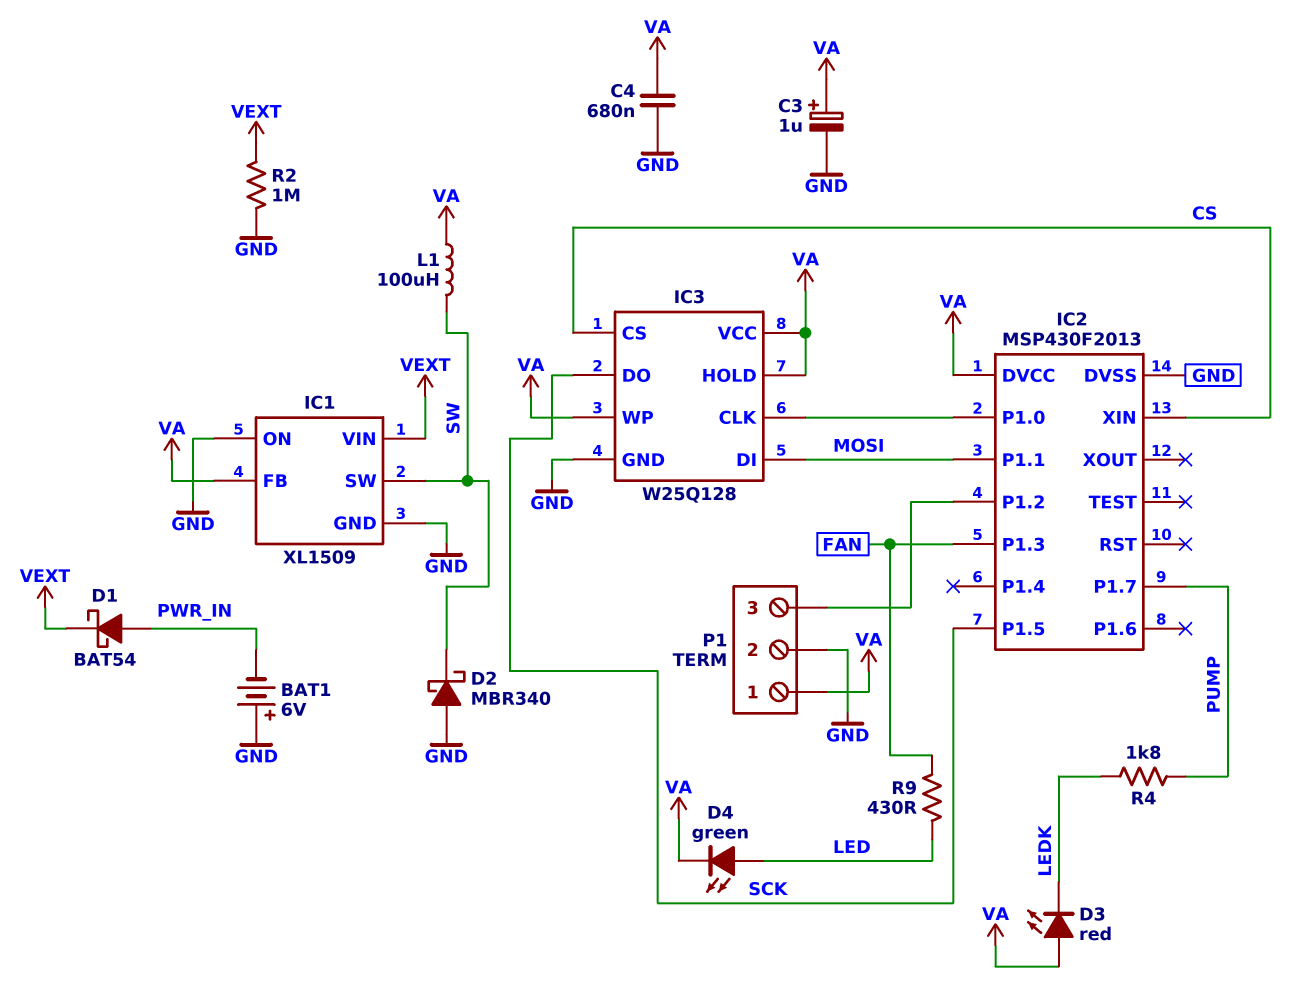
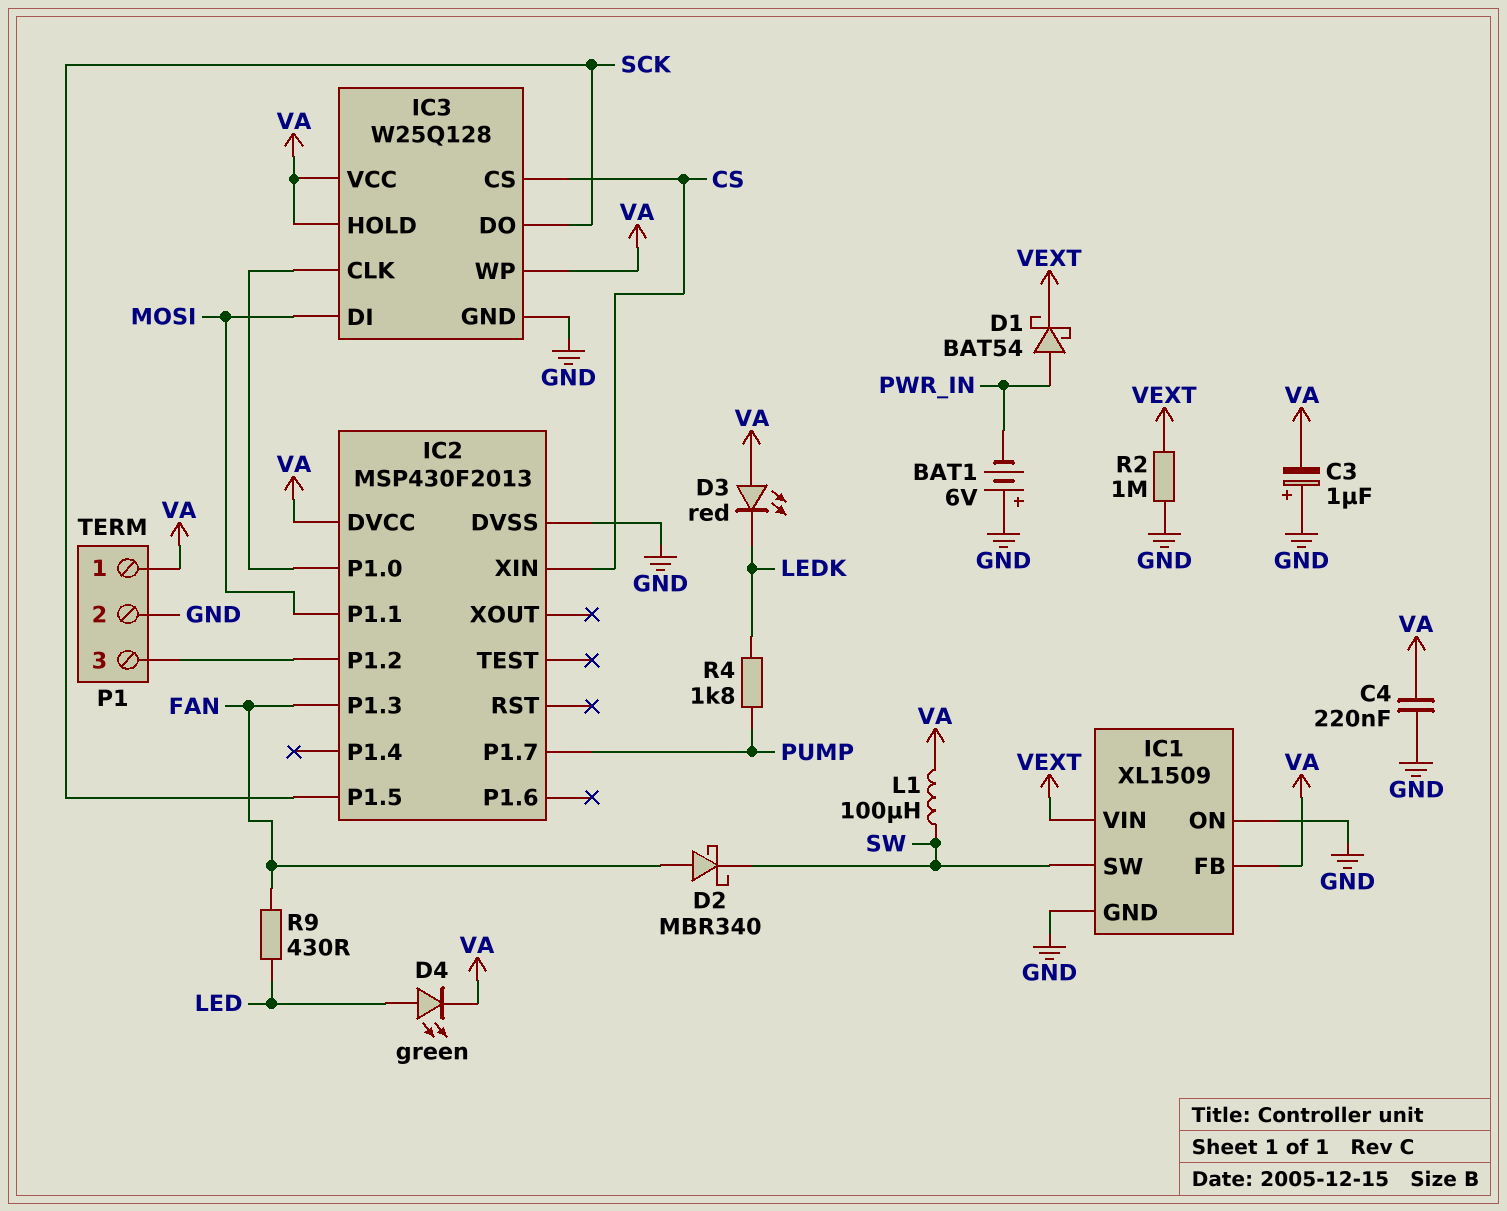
C3: 1uF (plus VA, minus GND) -> 1uF (plus GND, minus VA)
C4: 680nF (GND, VA) -> 220nF (GND, VA)
D2: schottky MBR340 (A GND, K SW) -> schottky MBR340 (A FAN, K SW)

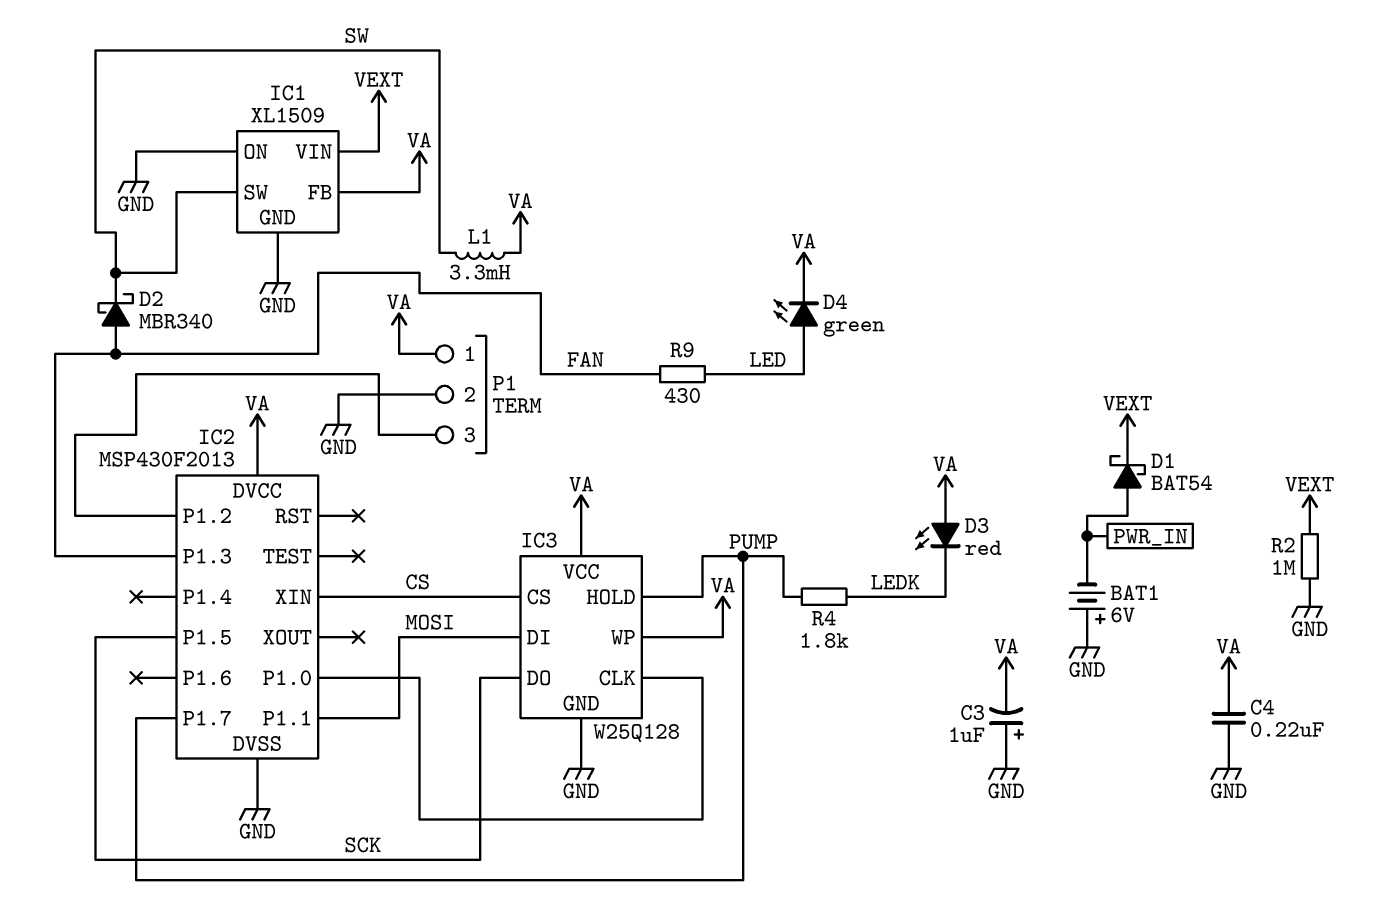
IC3 pin HOLD: VA -> PUMP
L1: 100uH (SW, VA) -> 3.3mH (SW, VA)

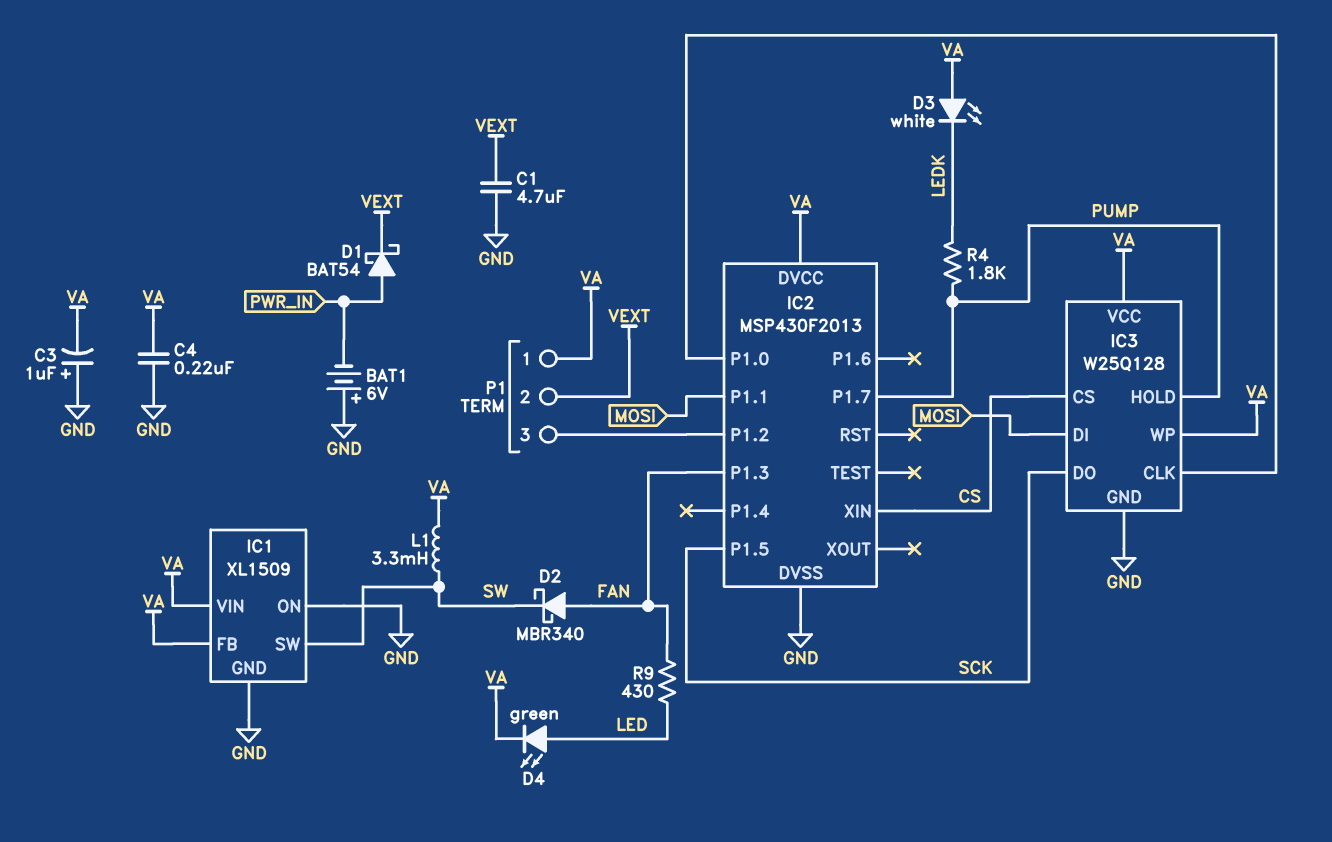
C1: none -> 4.7uF (GND, VEXT)
D3: LED red (A VA, K LEDK) -> LED white (A VA, K LEDK)
IC1 pin VIN: VEXT -> VA
P1 pin 2: GND -> VEXT
R2: 1M (GND, VEXT) -> none

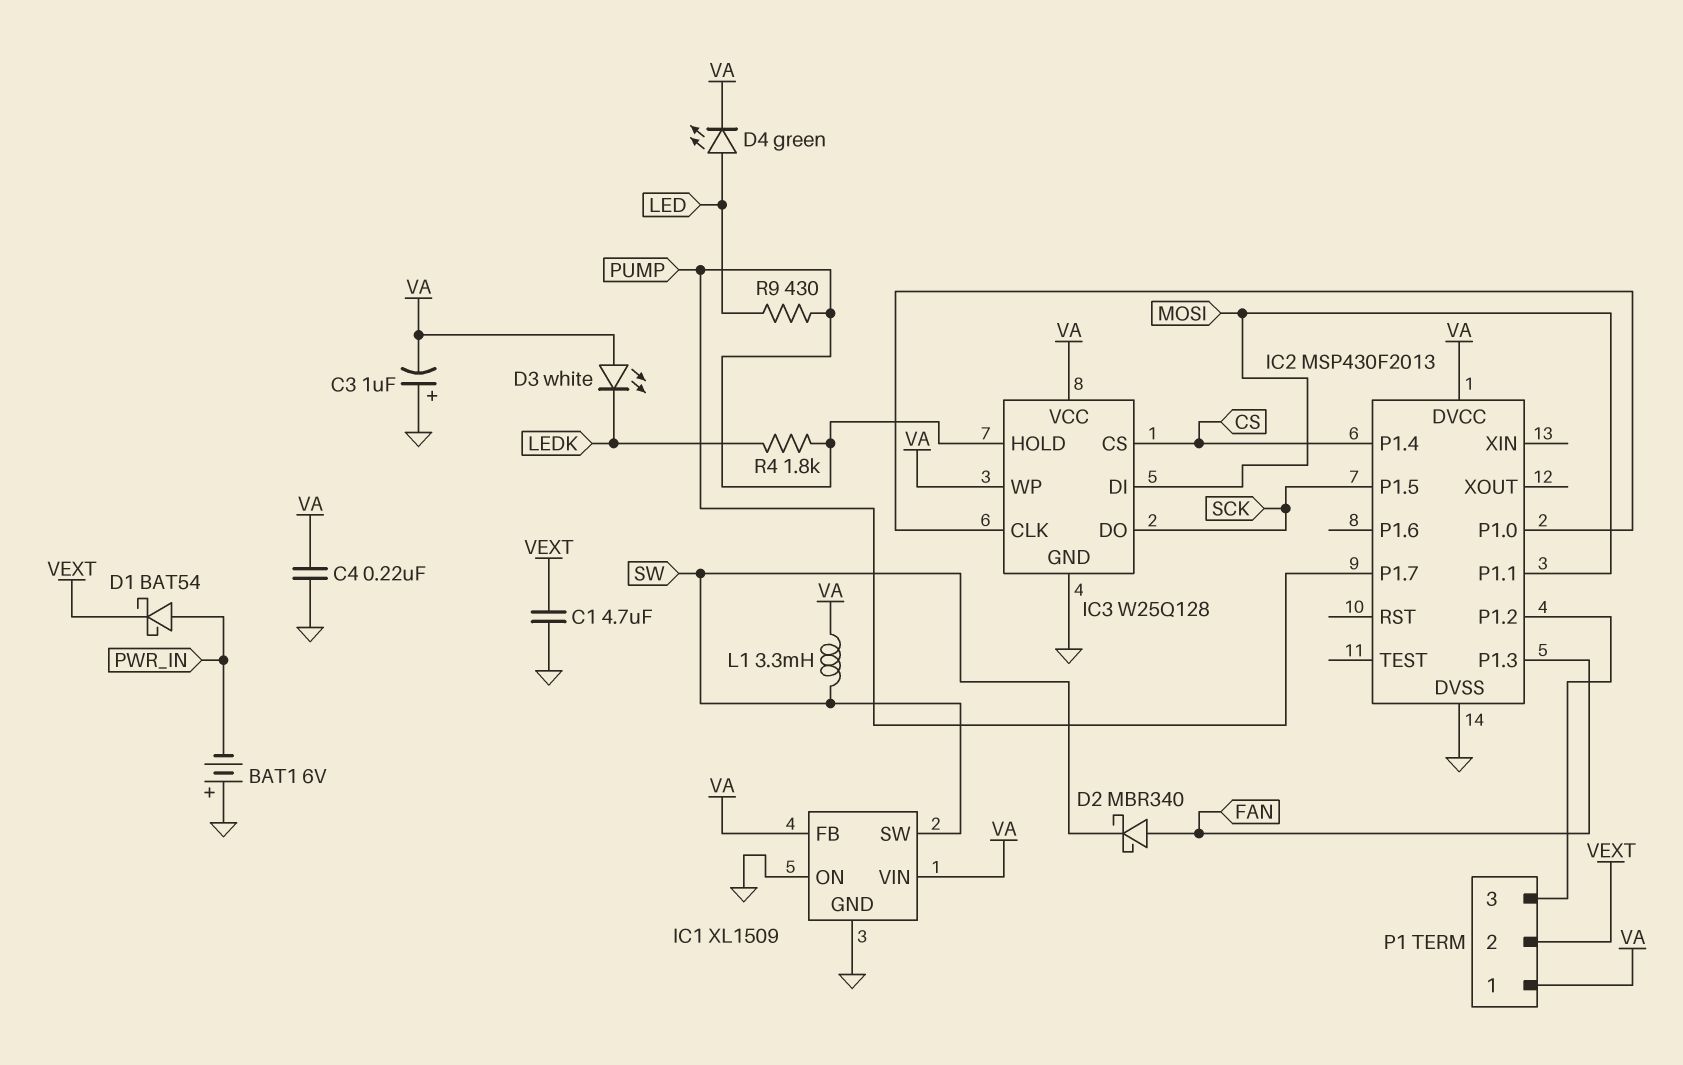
IC2 pin P1.4: none -> CS
IC2 pin XIN: CS -> none
R9: 430 (FAN, LED) -> 430 (LED, PUMP)

